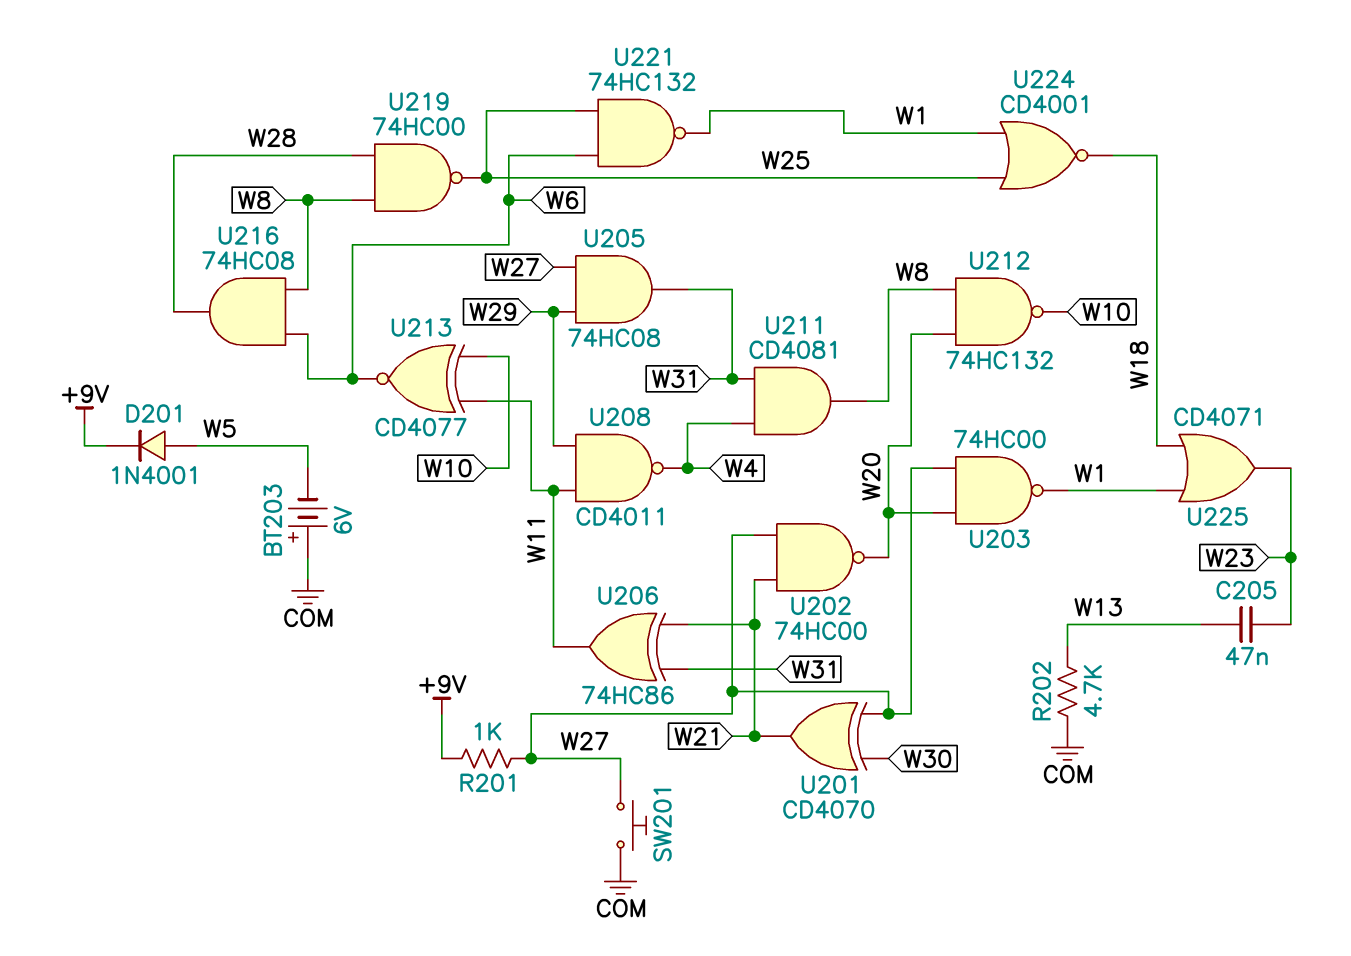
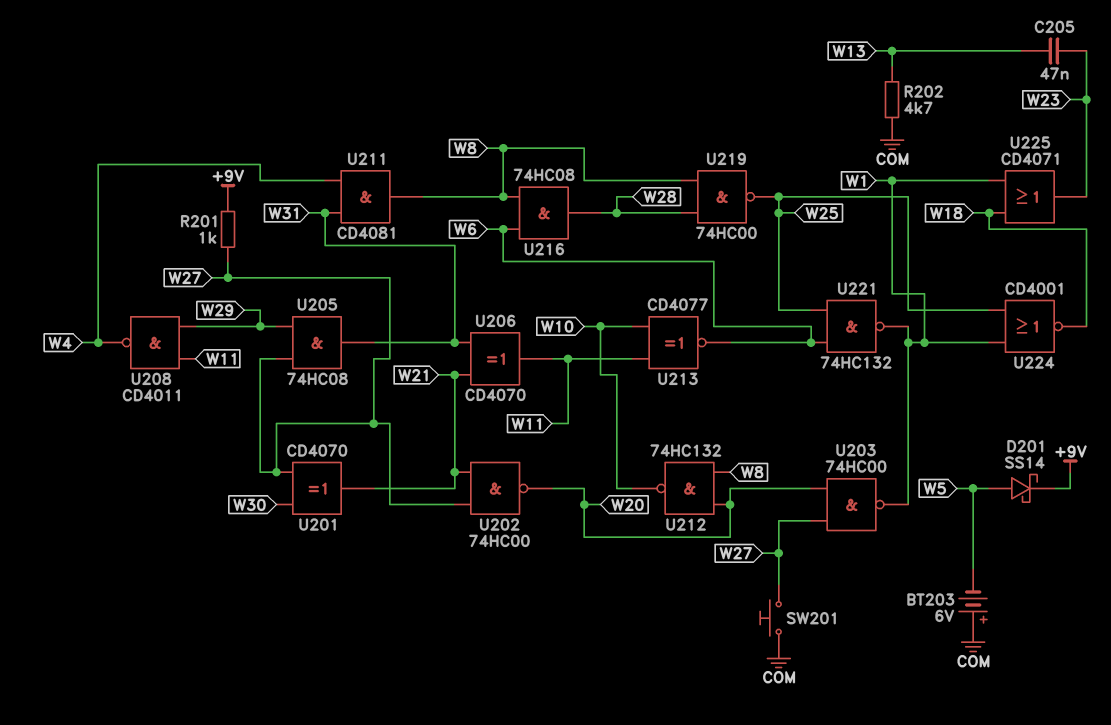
D201: diode 1N4001 (A W5, K +9V) -> schottky SS14 (A W5, K +9V)
U206: XOR 74HC86 (in W21, in W31, out W11) -> XOR CD4070 (in W21, in W31, out W11)

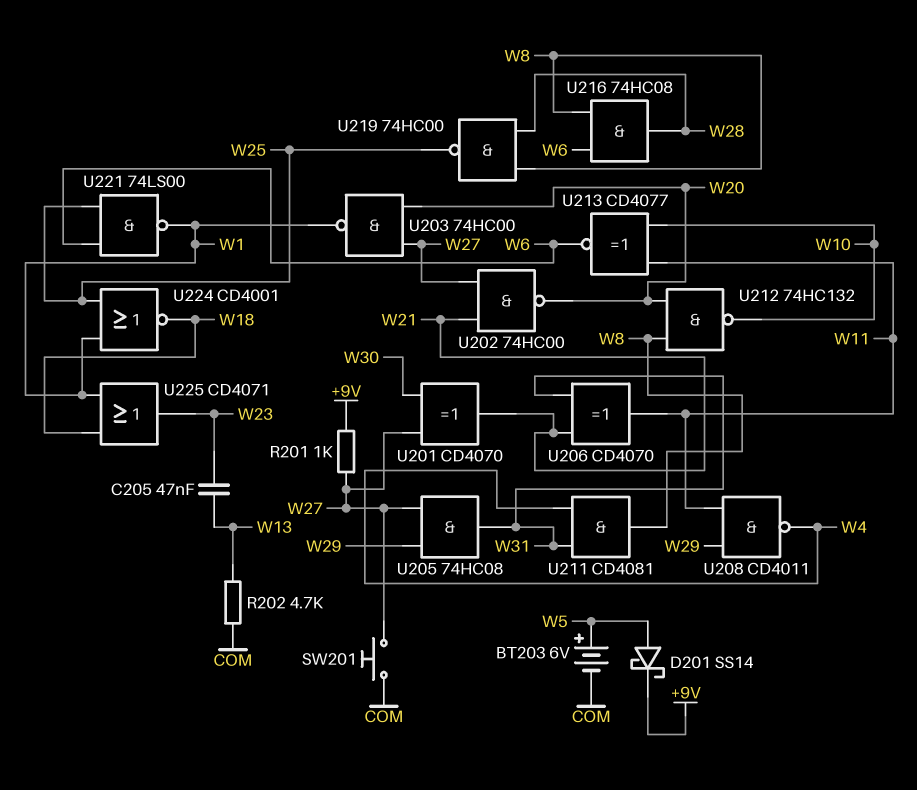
BT203: 6V (plus COM, minus W5) -> 6V (plus W5, minus COM)
U221: NAND 74HC132 (in W6, in W25, out W1) -> NAND 74LS00 (in W6, in W25, out W1)

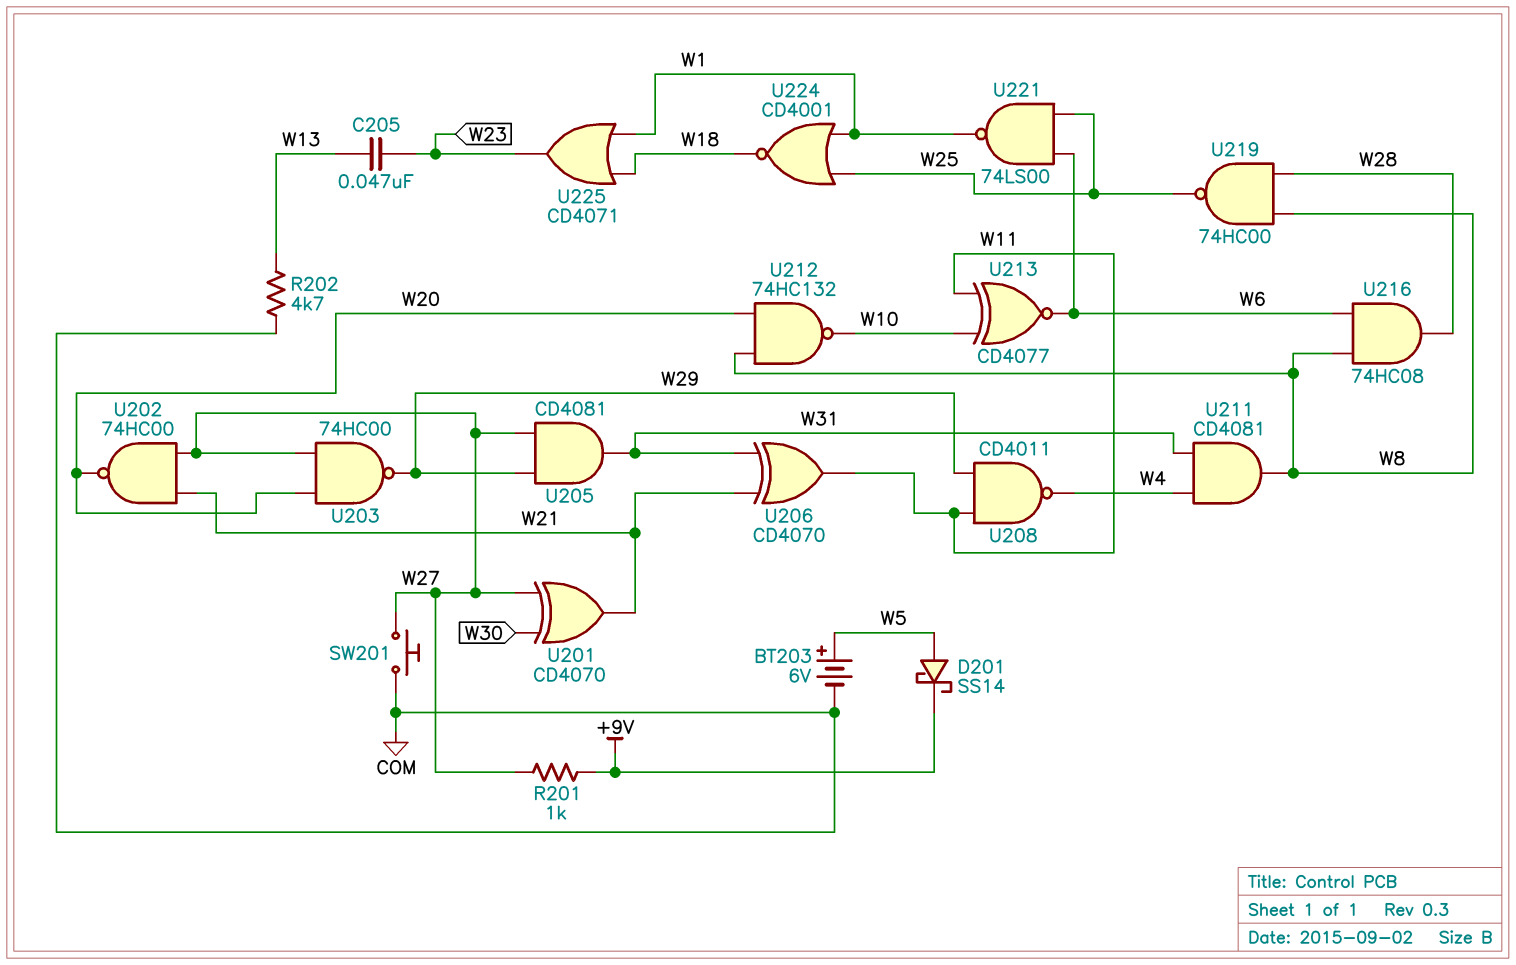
U203: NAND 74HC00 (in W20, in W27, out W1) -> NAND 74HC00 (in W20, in W27, out W29)
U205: AND 74HC08 (in W27, in W29, out W31) -> AND CD4081 (in W27, in W29, out W31)

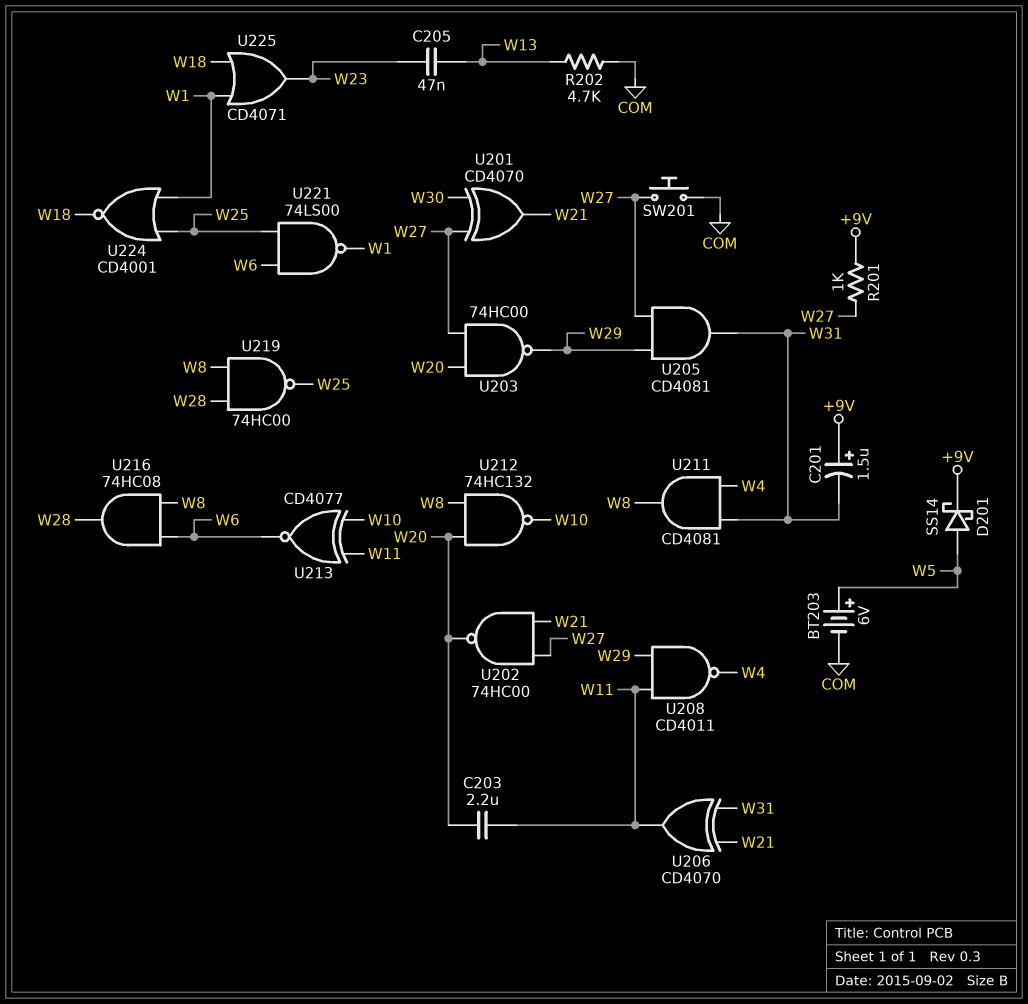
C201: none -> 1.5uF (plus +9V, minus W31)
C203: none -> 2.2uF (W11, W20)

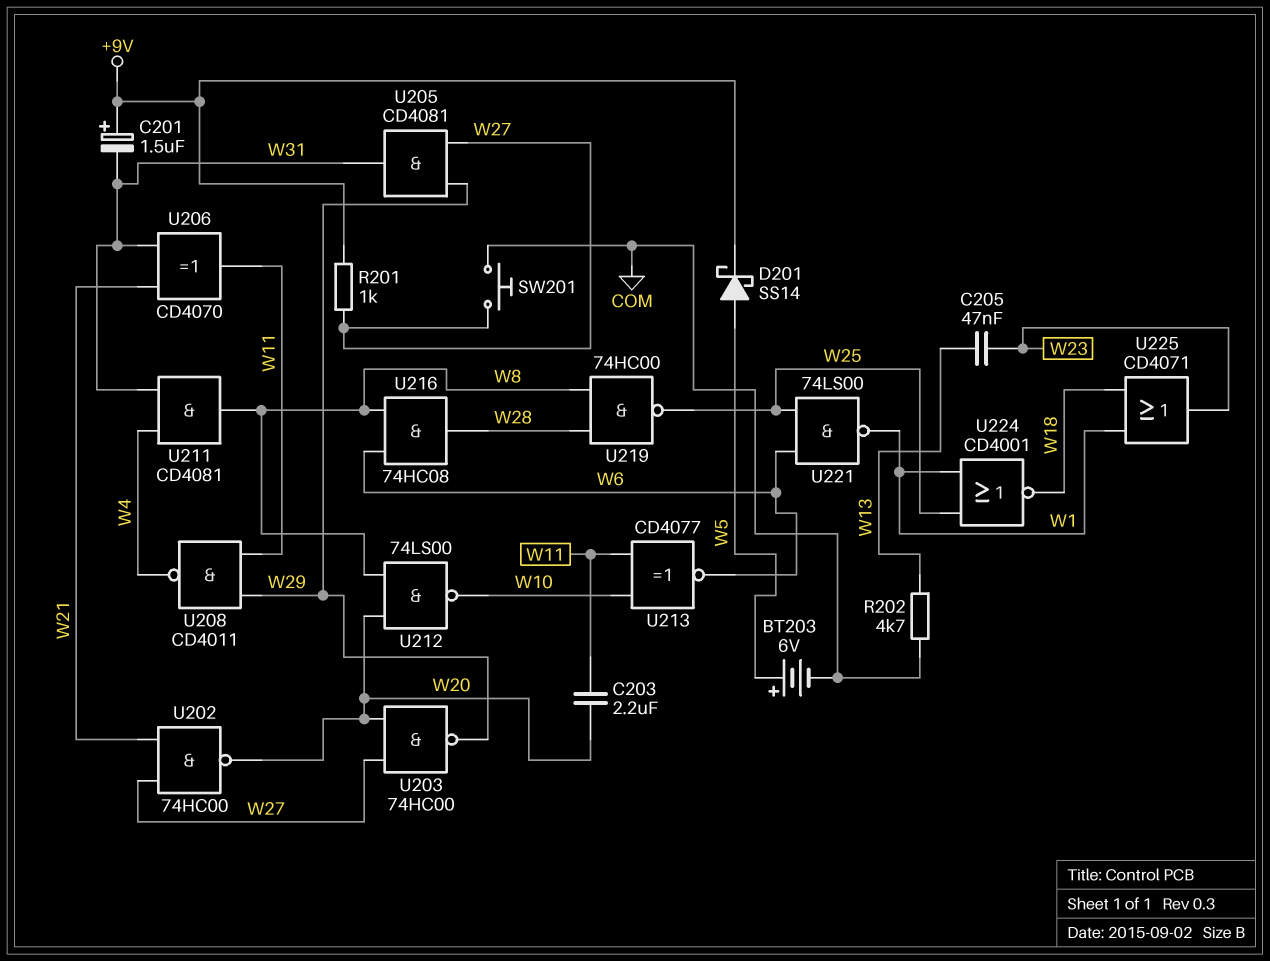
U201: XOR CD4070 (in W27, in W30, out W21) -> none
U212: NAND 74HC132 (in W8, in W20, out W10) -> NAND 74LS00 (in W8, in W20, out W10)

